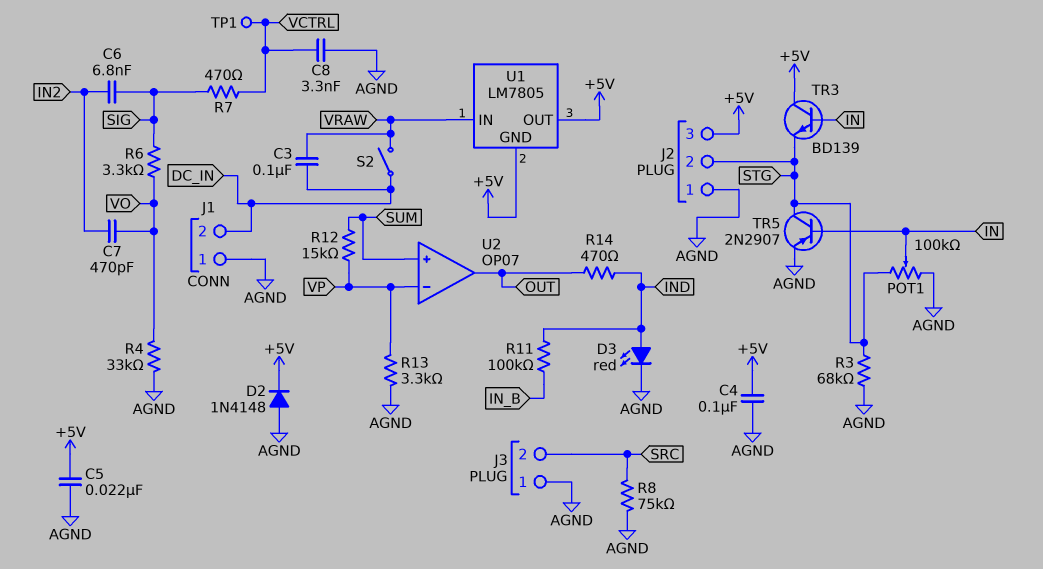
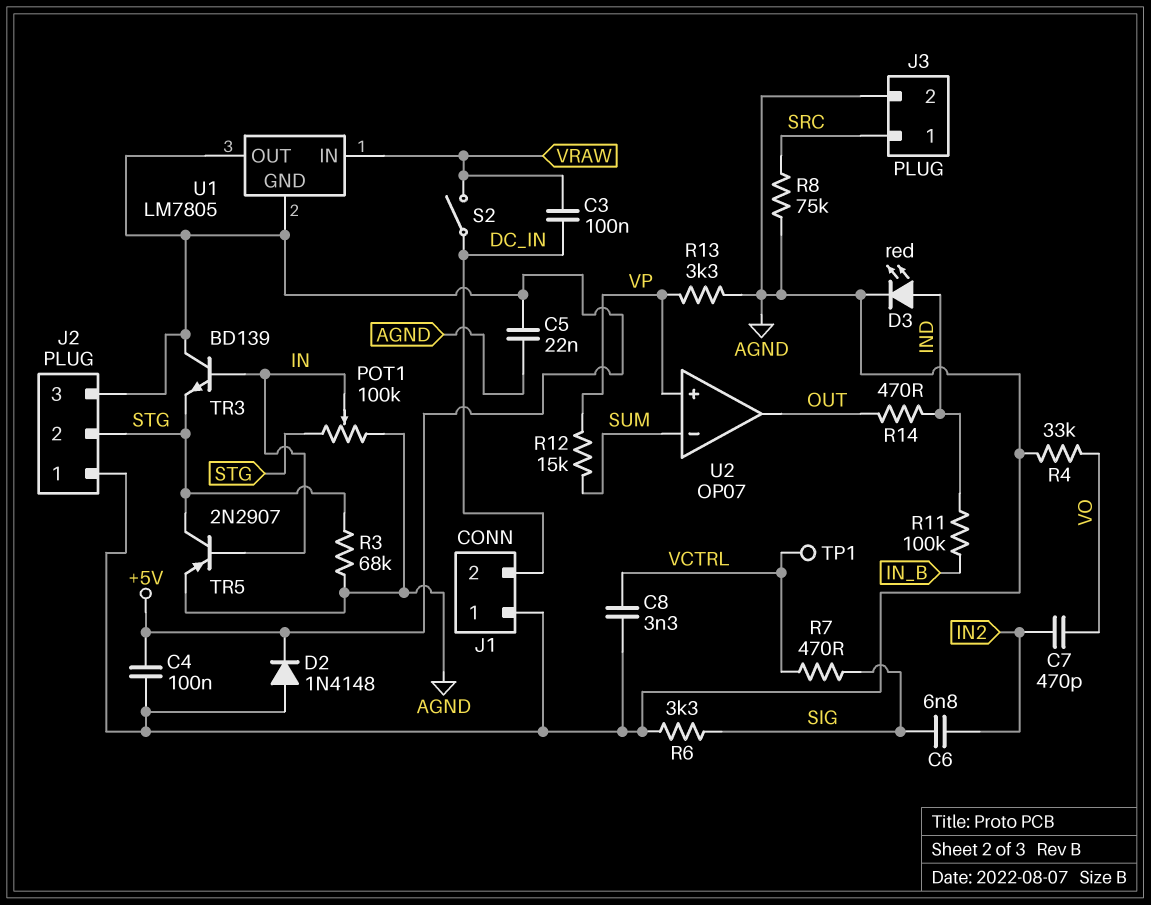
J3 pin 1: AGND -> SRC
J3 pin 2: SRC -> AGND
R6: 3.3k (SIG, VO) -> 3.3k (AGND, SIG)
U2 pin in+: SUM -> VP
U2 pin in-: VP -> SUM

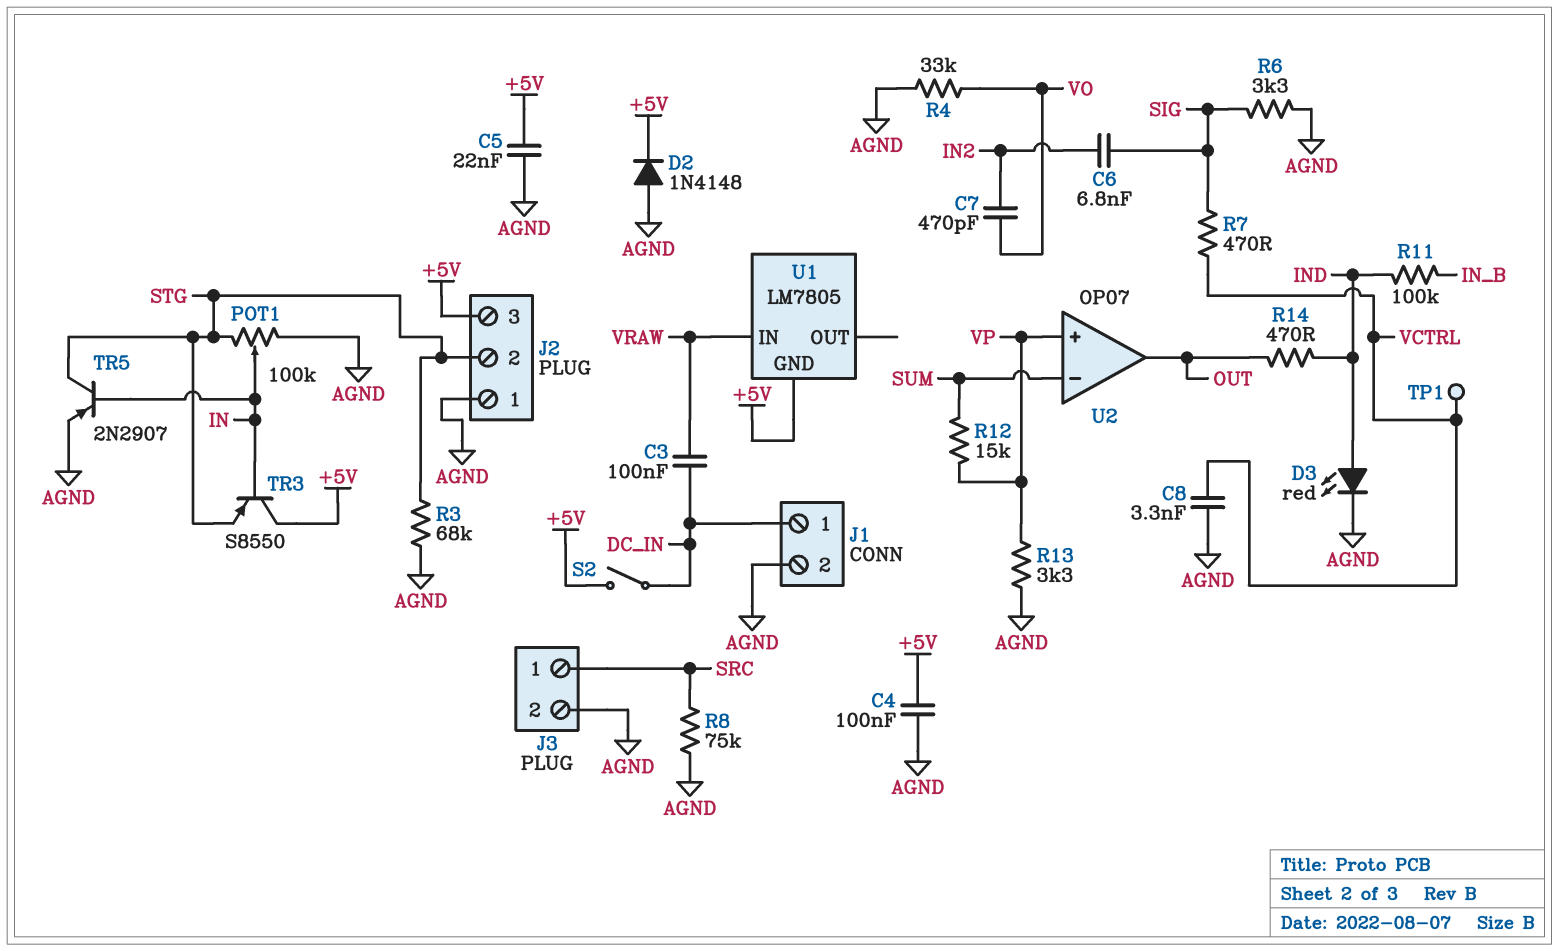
J1 pin 1: AGND -> DC_IN
J1 pin 2: DC_IN -> AGND
S2: switch (DC_IN, VRAW) -> switch (+5V, DC_IN)
TR3: NPN BD139 (B IN, C +5V, E STG) -> PNP S8550 (B IN, C +5V, E STG)
U1 pin OUT: +5V -> none

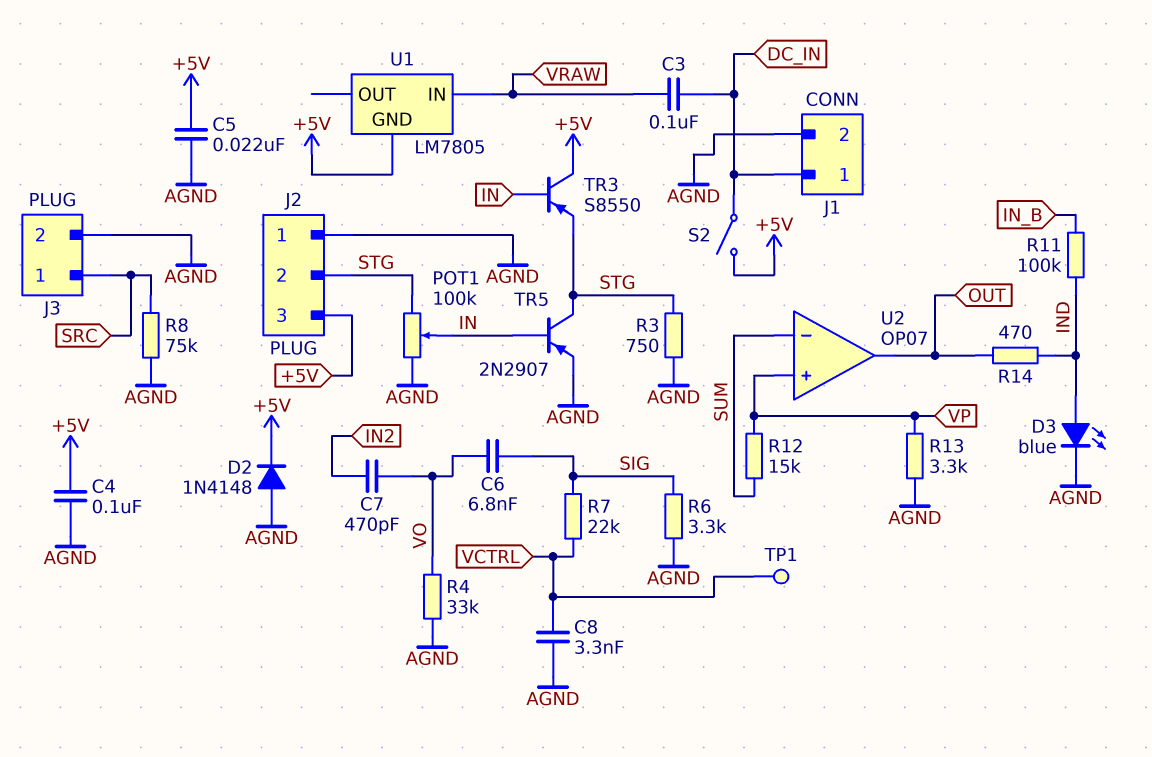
C6: 6.8nF (IN2, SIG) -> 6.8nF (SIG, VO)
D3: LED red (A IND, K AGND) -> LED blue (A IND, K AGND)
R3: 68k (AGND, STG) -> 750 (AGND, STG)
R7: 470 (SIG, VCTRL) -> 22k (SIG, VCTRL)

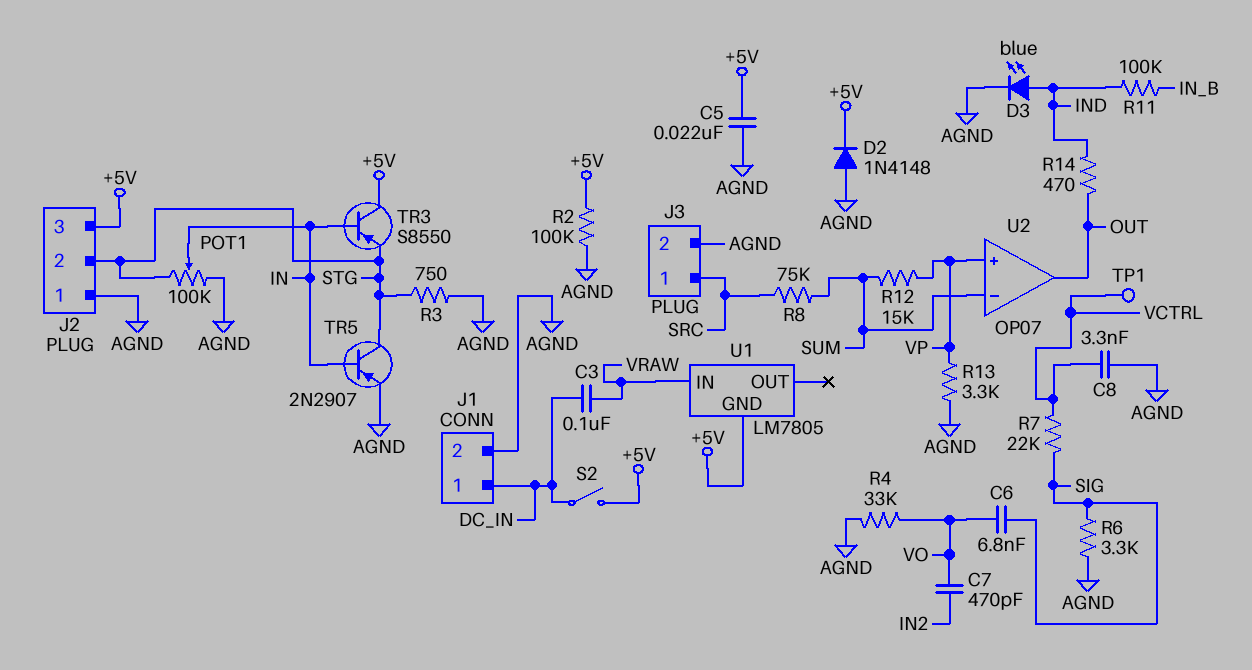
C4: 100nF (+5V, AGND) -> none
R2: none -> 100k (+5V, AGND)
R8: 75k (AGND, SRC) -> 75k (SRC, SUM)

